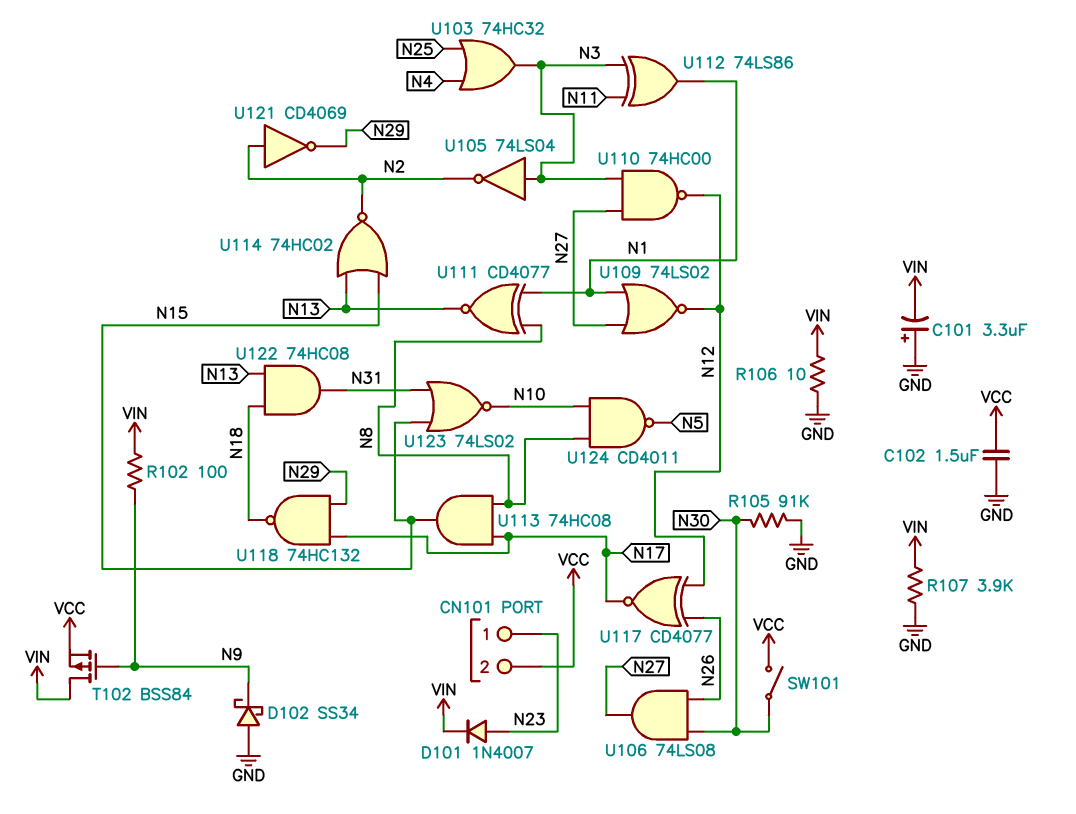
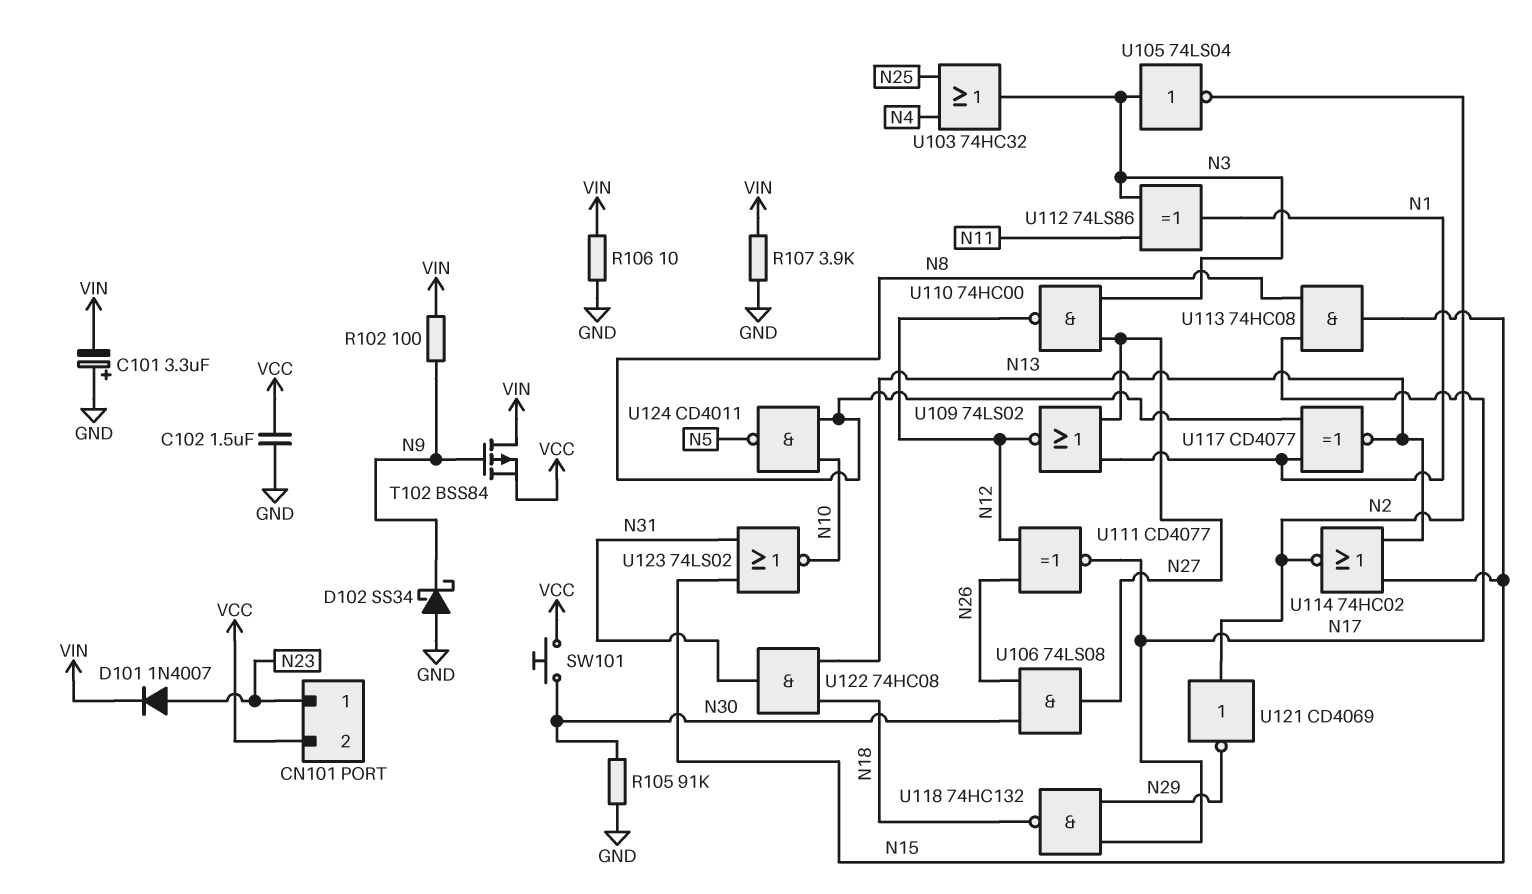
SW101: switch (N30, VCC) -> button (N30, VCC)
U111: XNOR CD4077 (in N1, in N8, out N13) -> XNOR CD4077 (in N12, in N26, out N17)
U117: XNOR CD4077 (in N12, in N26, out N17) -> XNOR CD4077 (in N1, in N8, out N13)

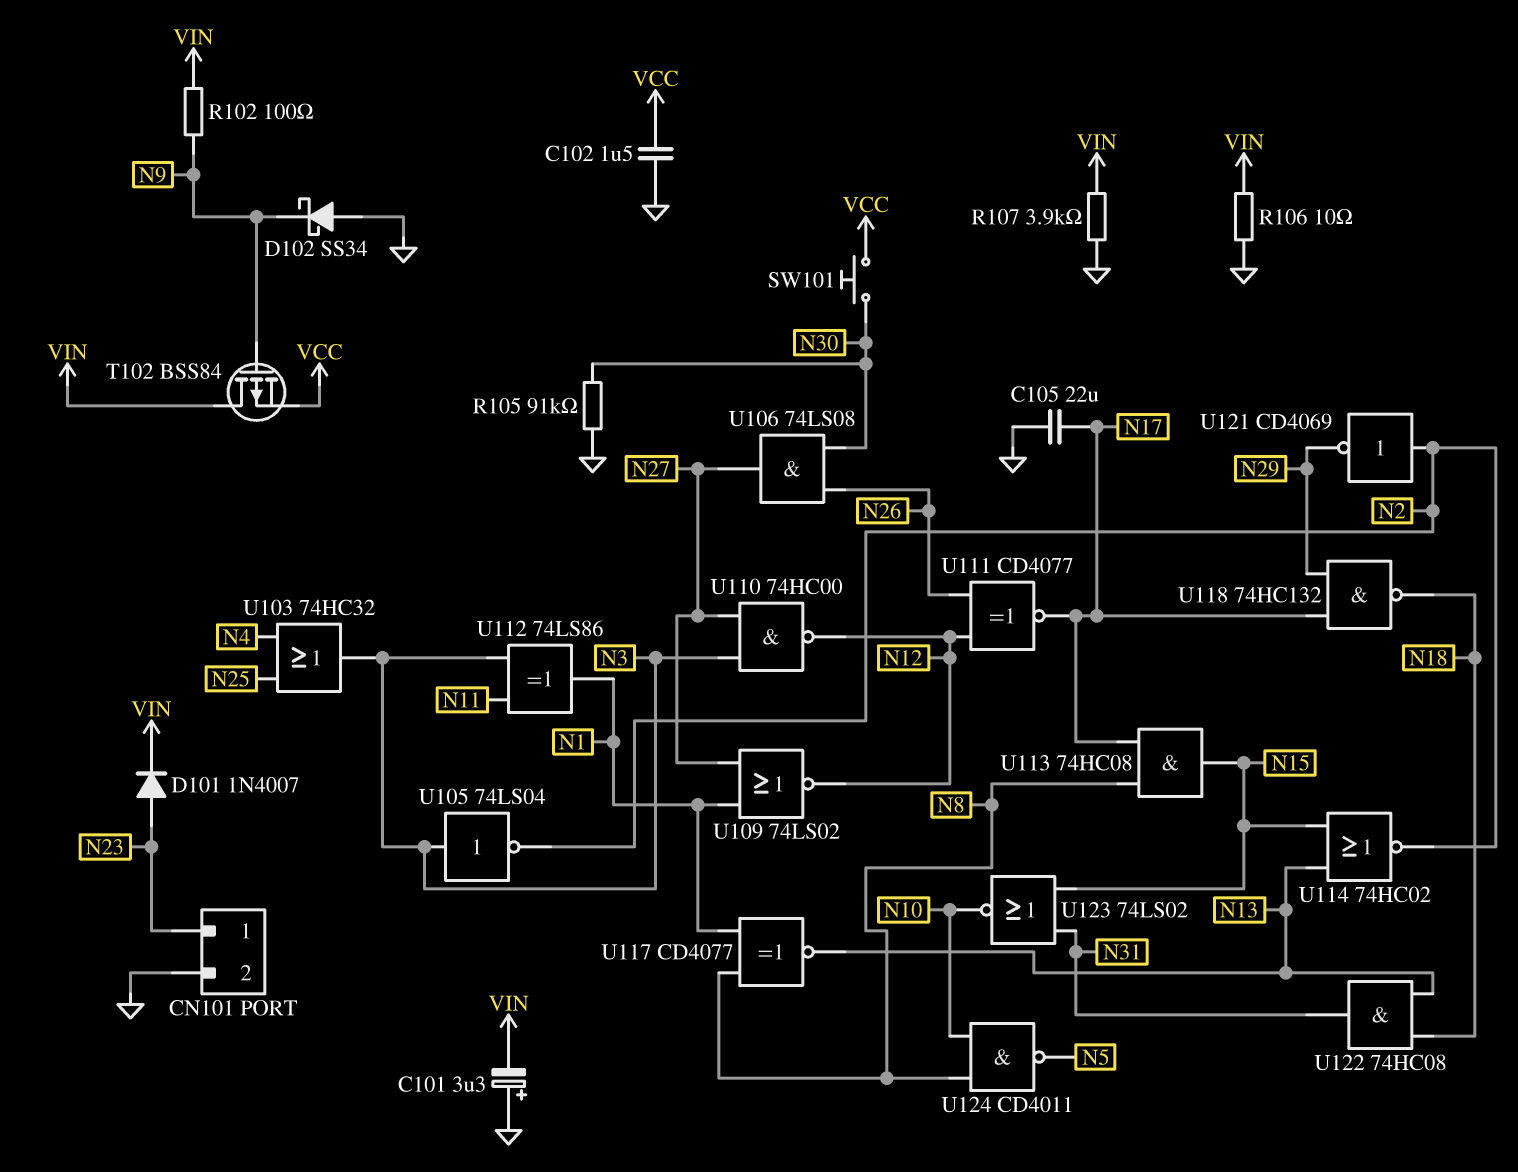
C105: none -> 22uF (GND, N17)
CN101 pin 2: VCC -> GND

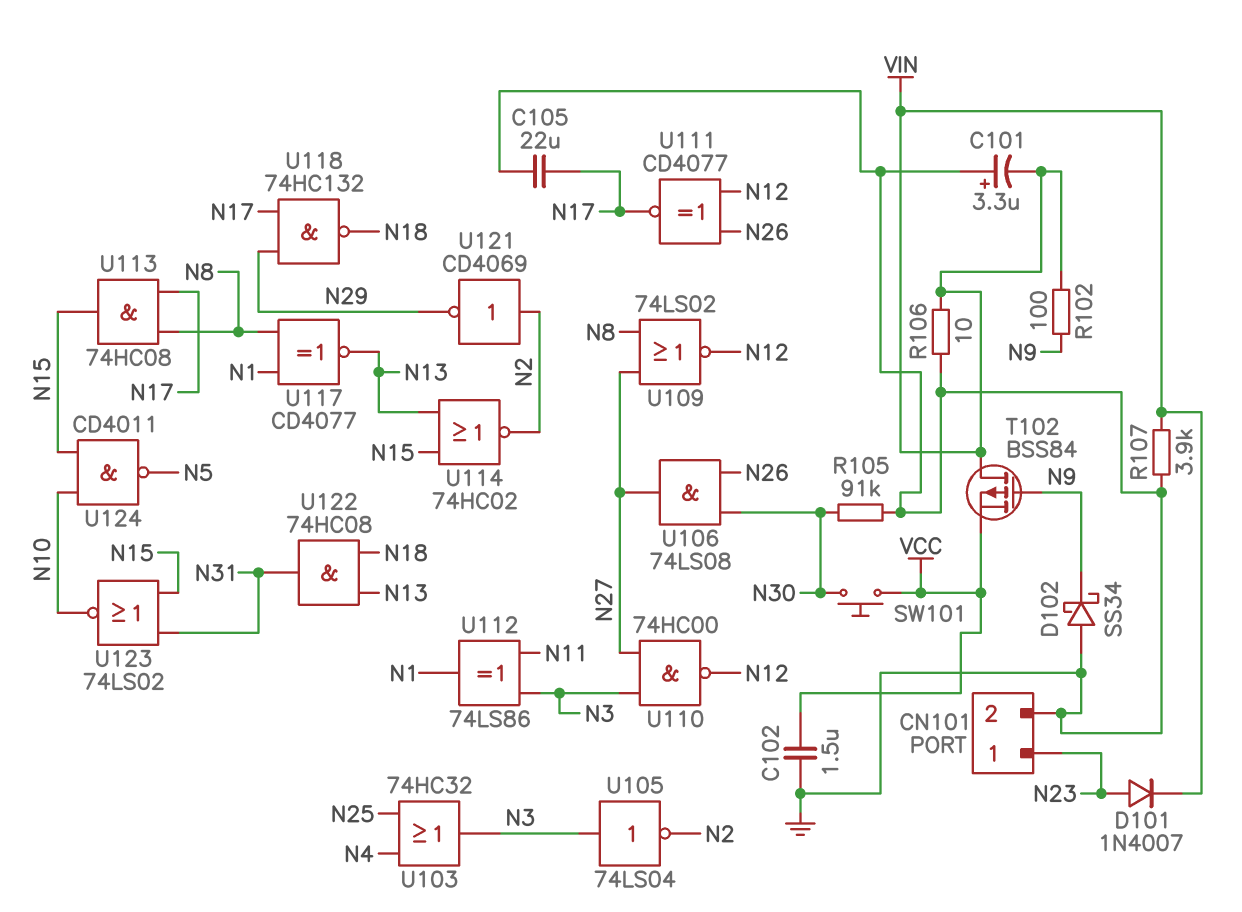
U109: NOR 74LS02 (in N1, in N27, out N12) -> NOR 74LS02 (in N8, in N27, out N12)
U124: NAND CD4011 (in N8, in N10, out N5) -> NAND CD4011 (in N10, in N15, out N5)

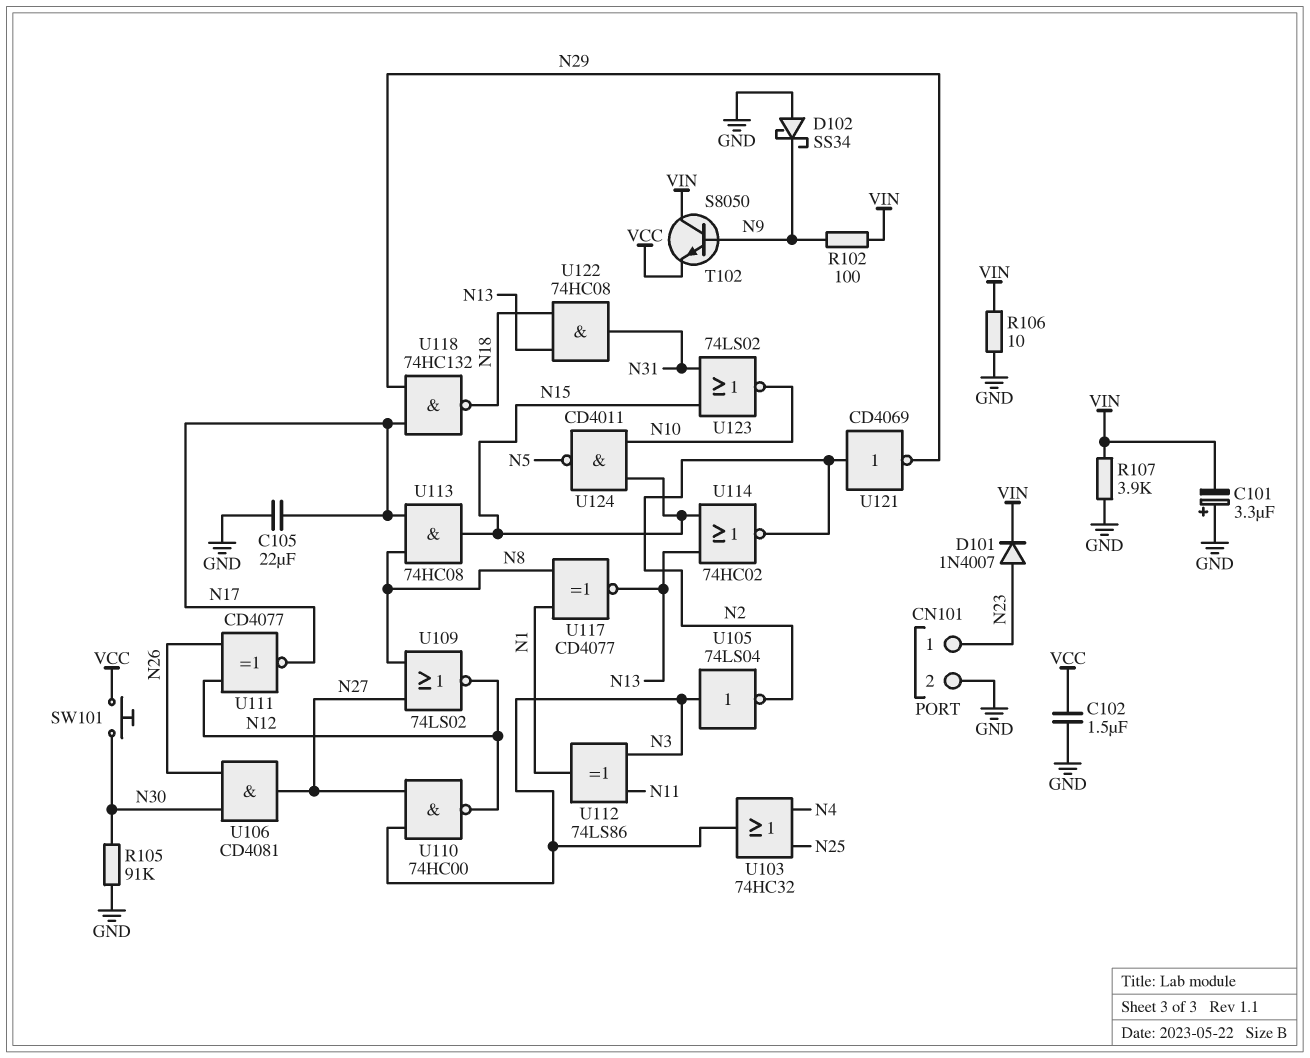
T102: PMOS BSS84 (G N9, D VIN, S VCC) -> NPN S8050 (B N9, C VIN, E VCC)
U106: AND 74LS08 (in N26, in N30, out N27) -> AND CD4081 (in N26, in N30, out N27)

